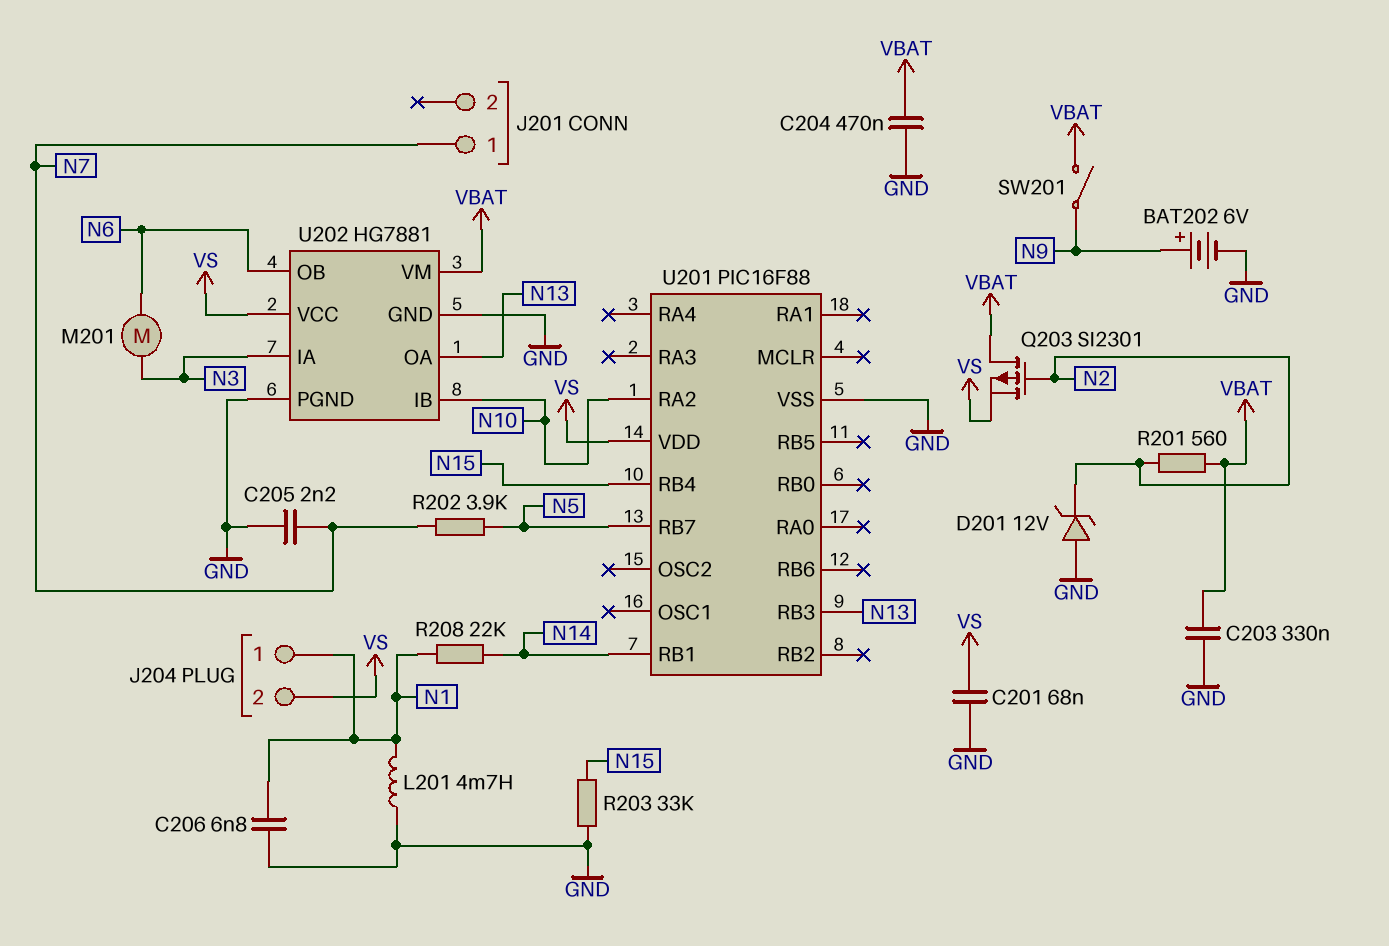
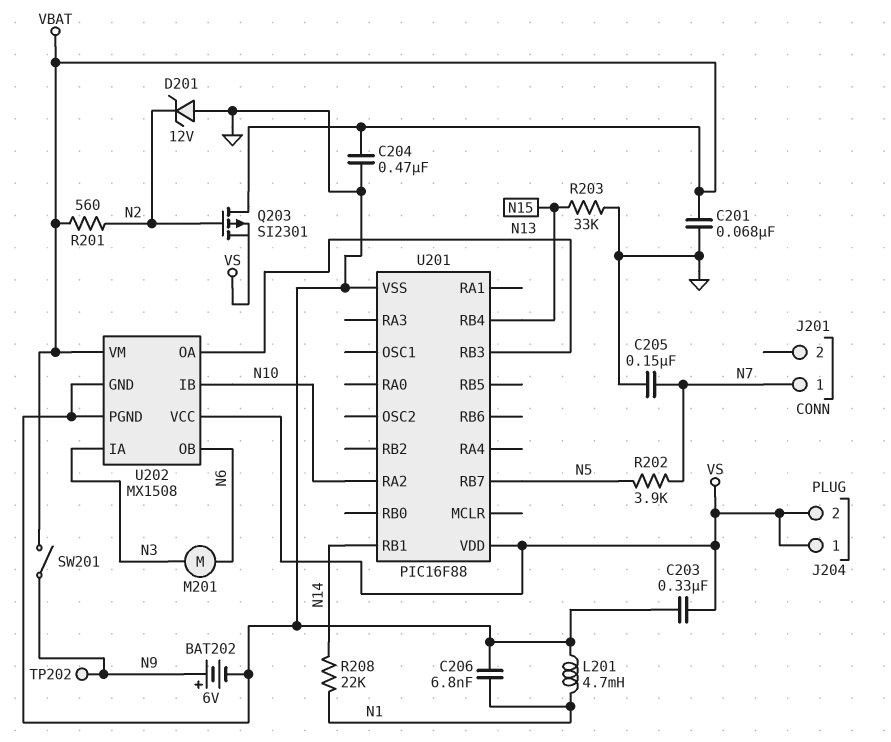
C201: 68nF (GND, VS) -> 68nF (GND, VBAT)
C203: 330nF (GND, VBAT) -> 330nF (GND, VS)
C205: 2.2nF (GND, N7) -> 150nF (GND, N7)
J204 pin 1: N1 -> VS
TP202: none -> test point (N9)
U202: HG7881 -> MX1508

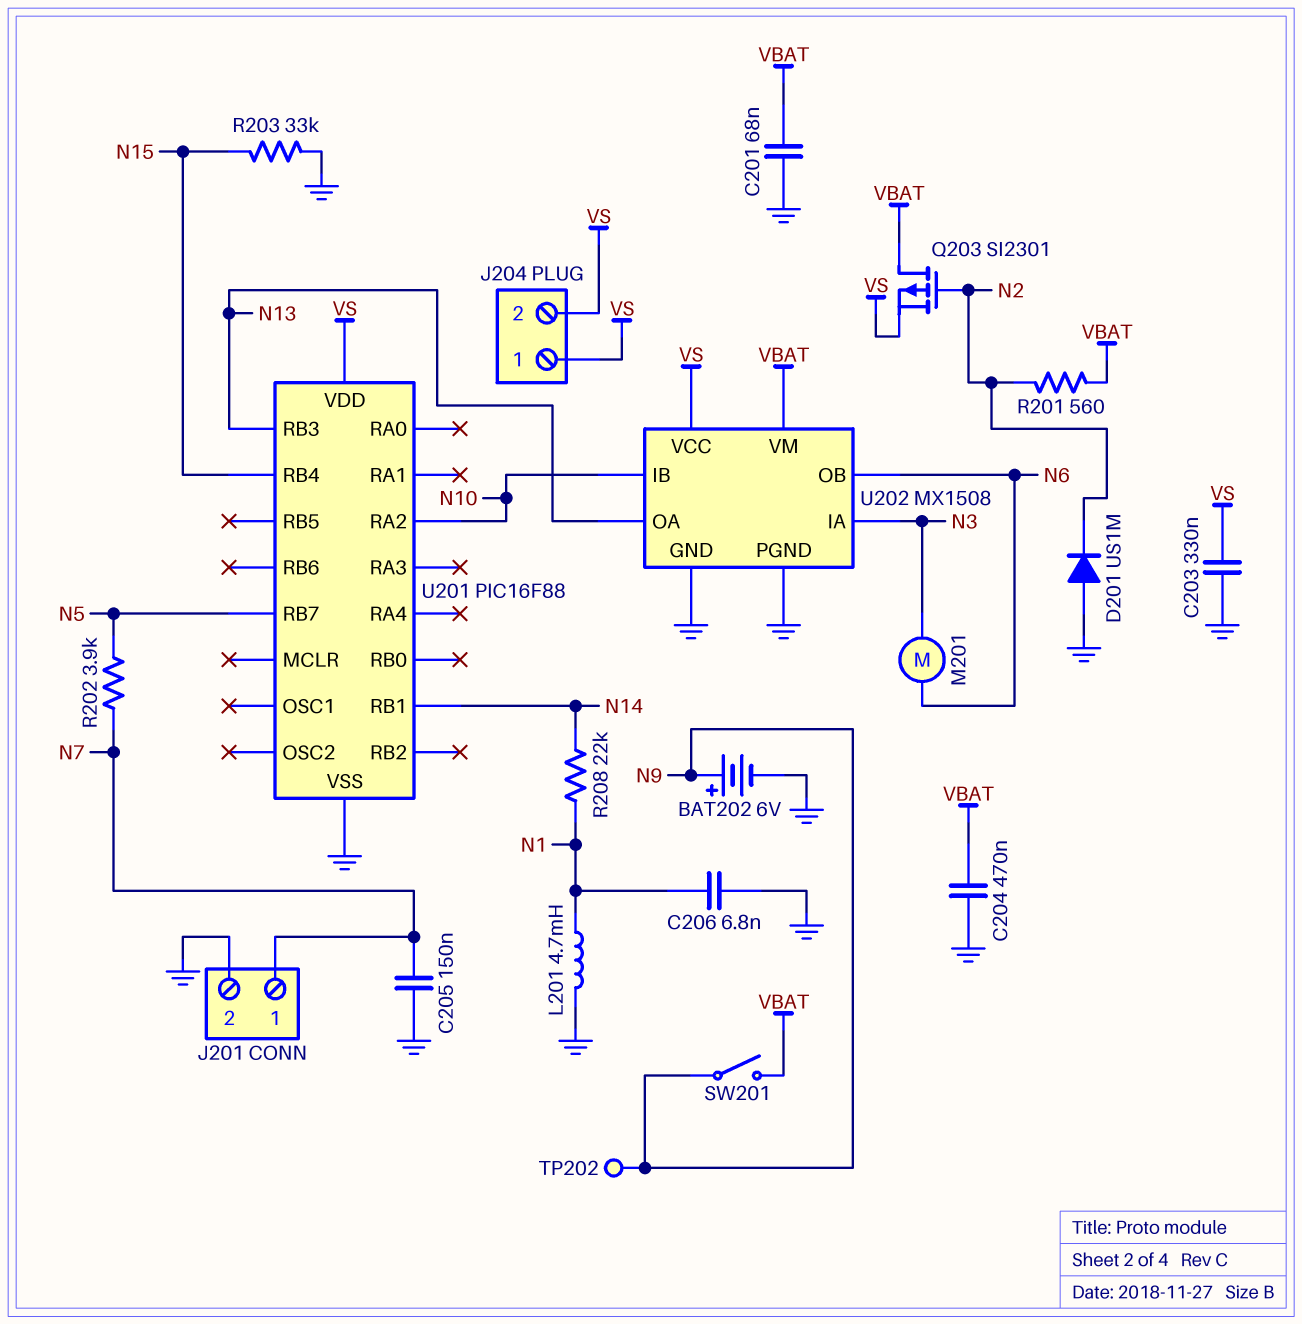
D201: zener 12V (A GND, K N2) -> diode US1M (A GND, K N2)
J201 pin 2: none -> GND

